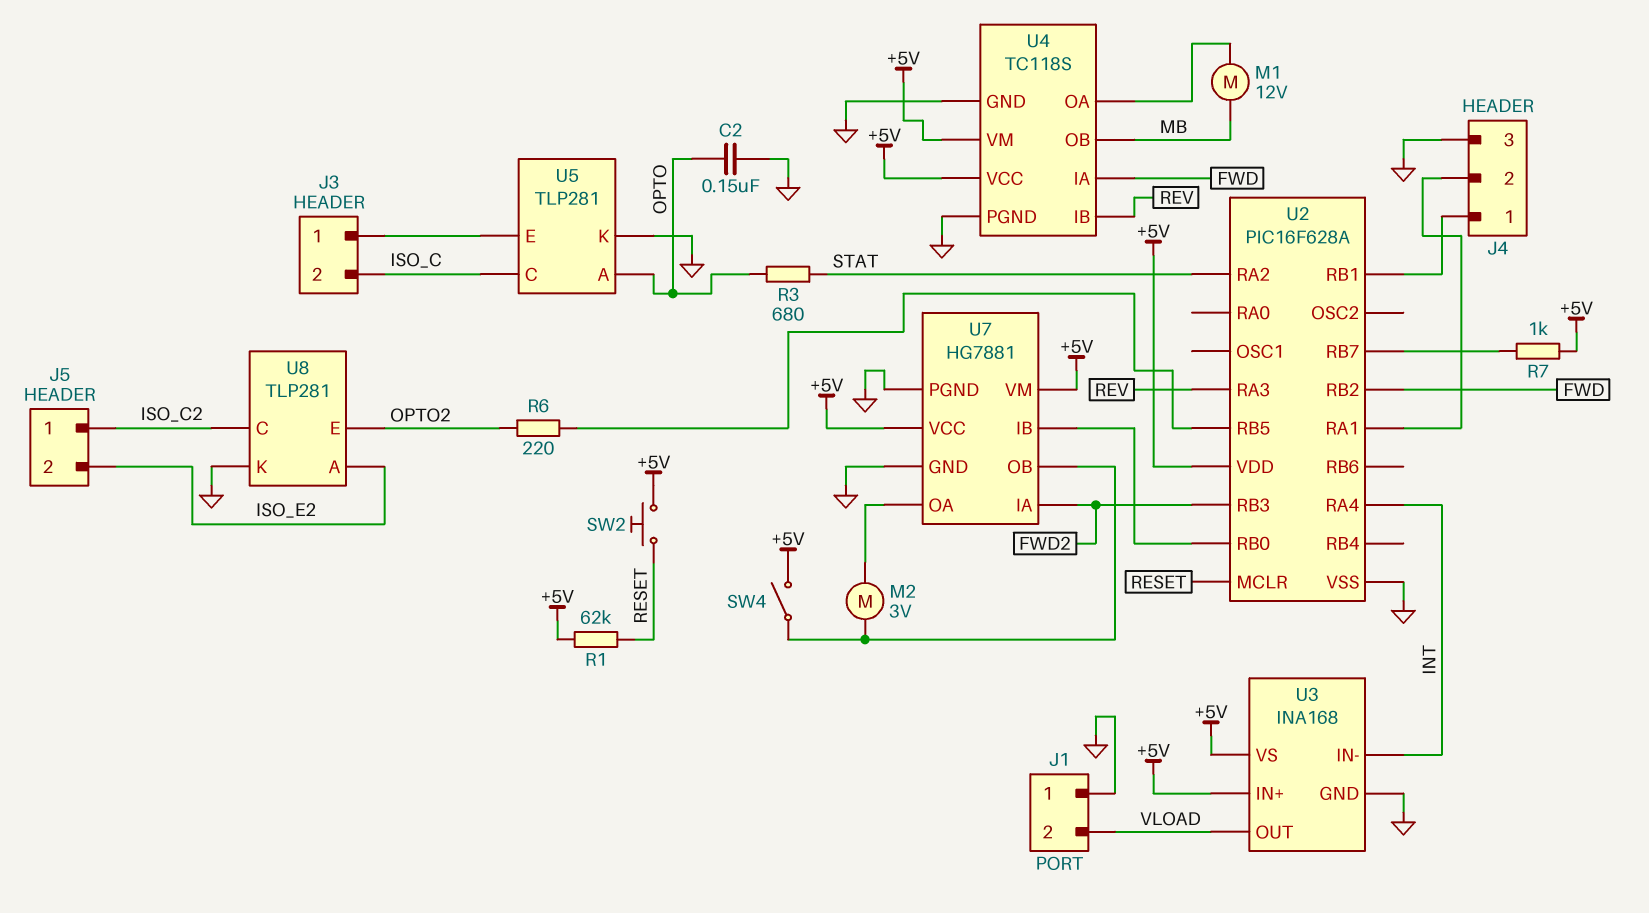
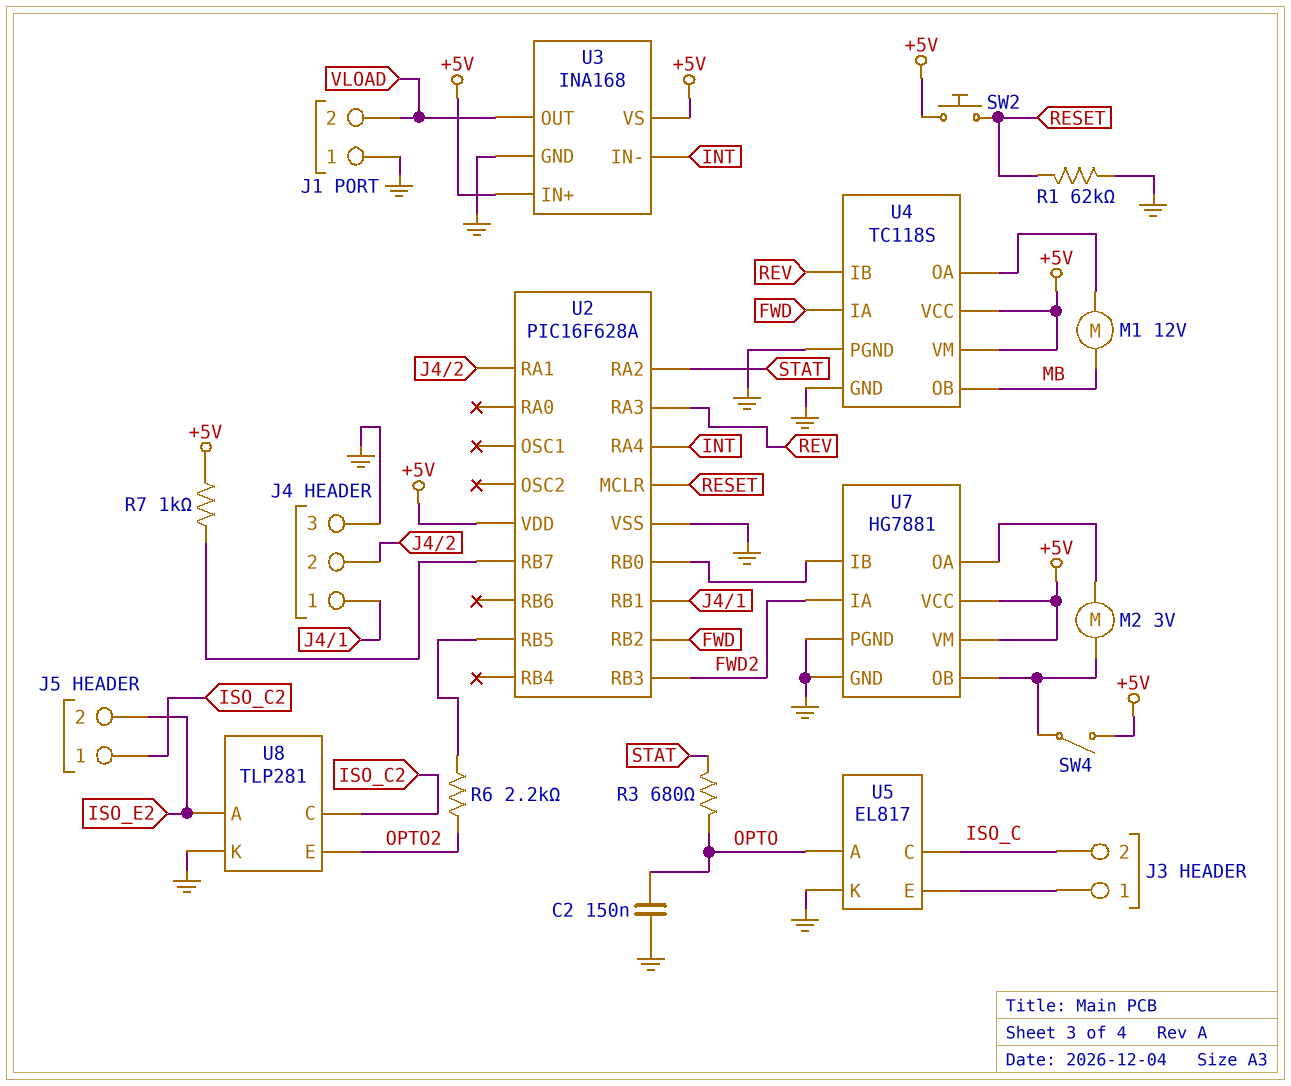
R1: 62k (+5V, RESET) -> 62k (GND, RESET)
R6: 220 (OPTO2, U2/RB5) -> 2.2k (OPTO2, U2/RB5)
U5: TLP281 -> EL817

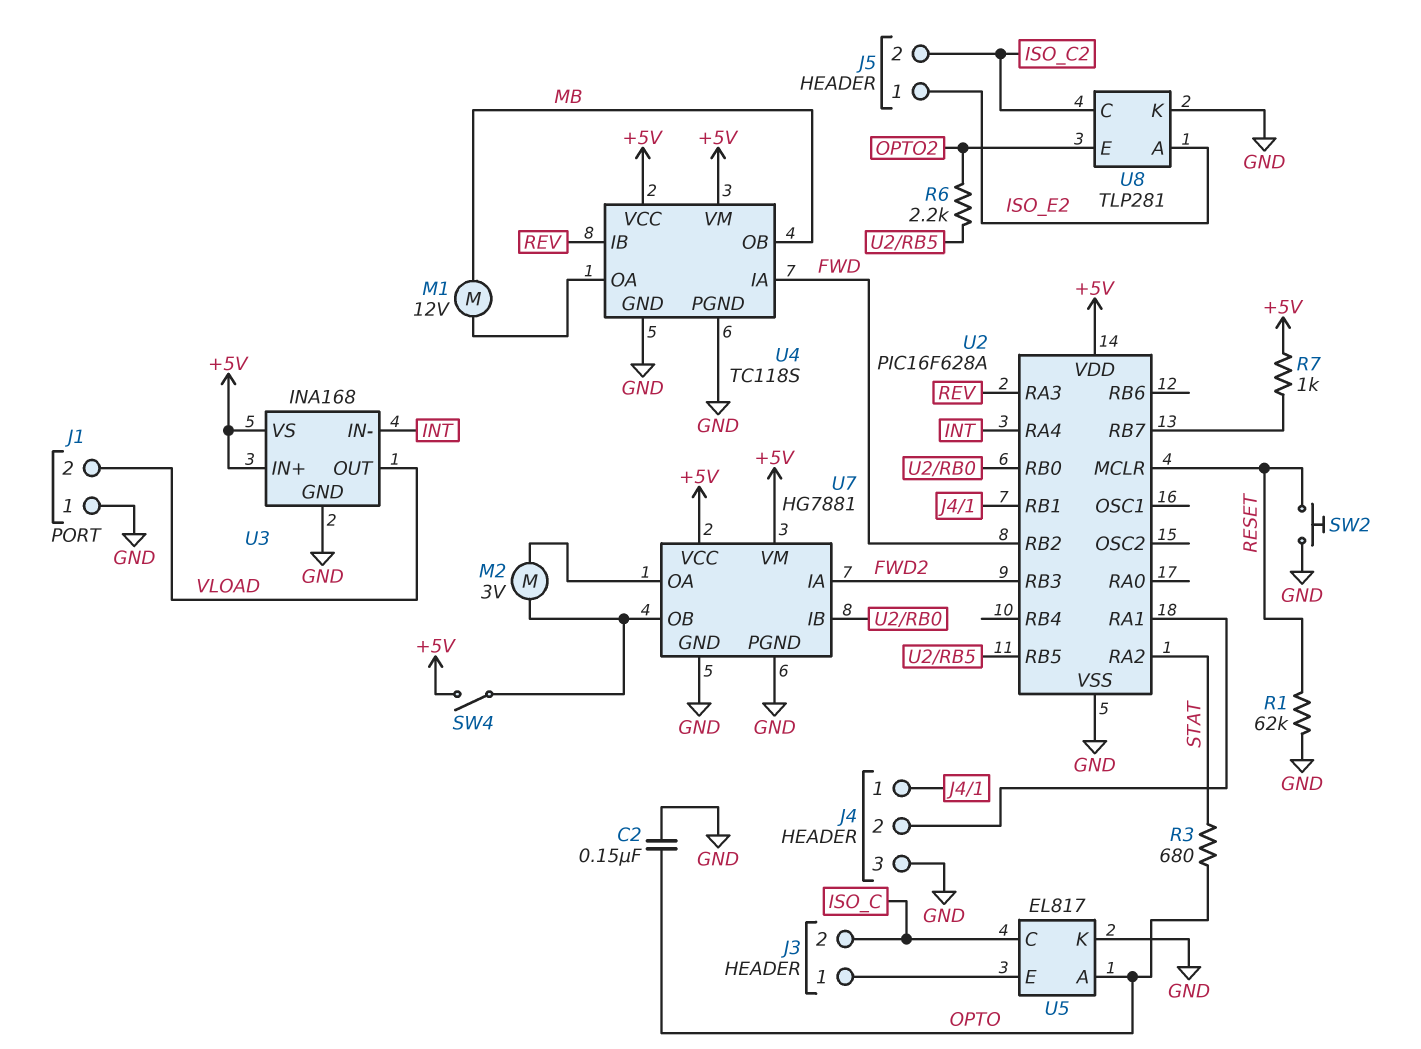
J5 pin 1: ISO_C2 -> ISO_E2
J5 pin 2: ISO_E2 -> ISO_C2
SW2: button (+5V, RESET) -> button (GND, RESET)

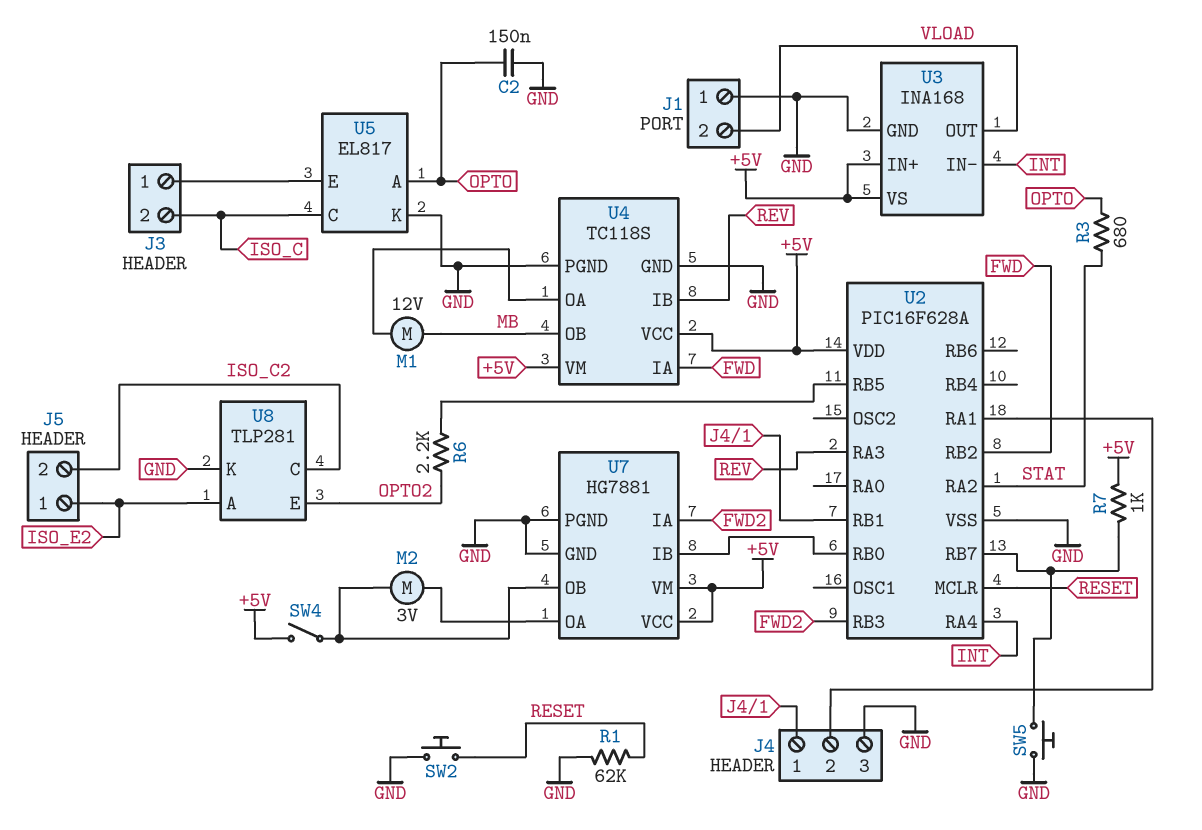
SW5: none -> button (GND, U2/RB7)

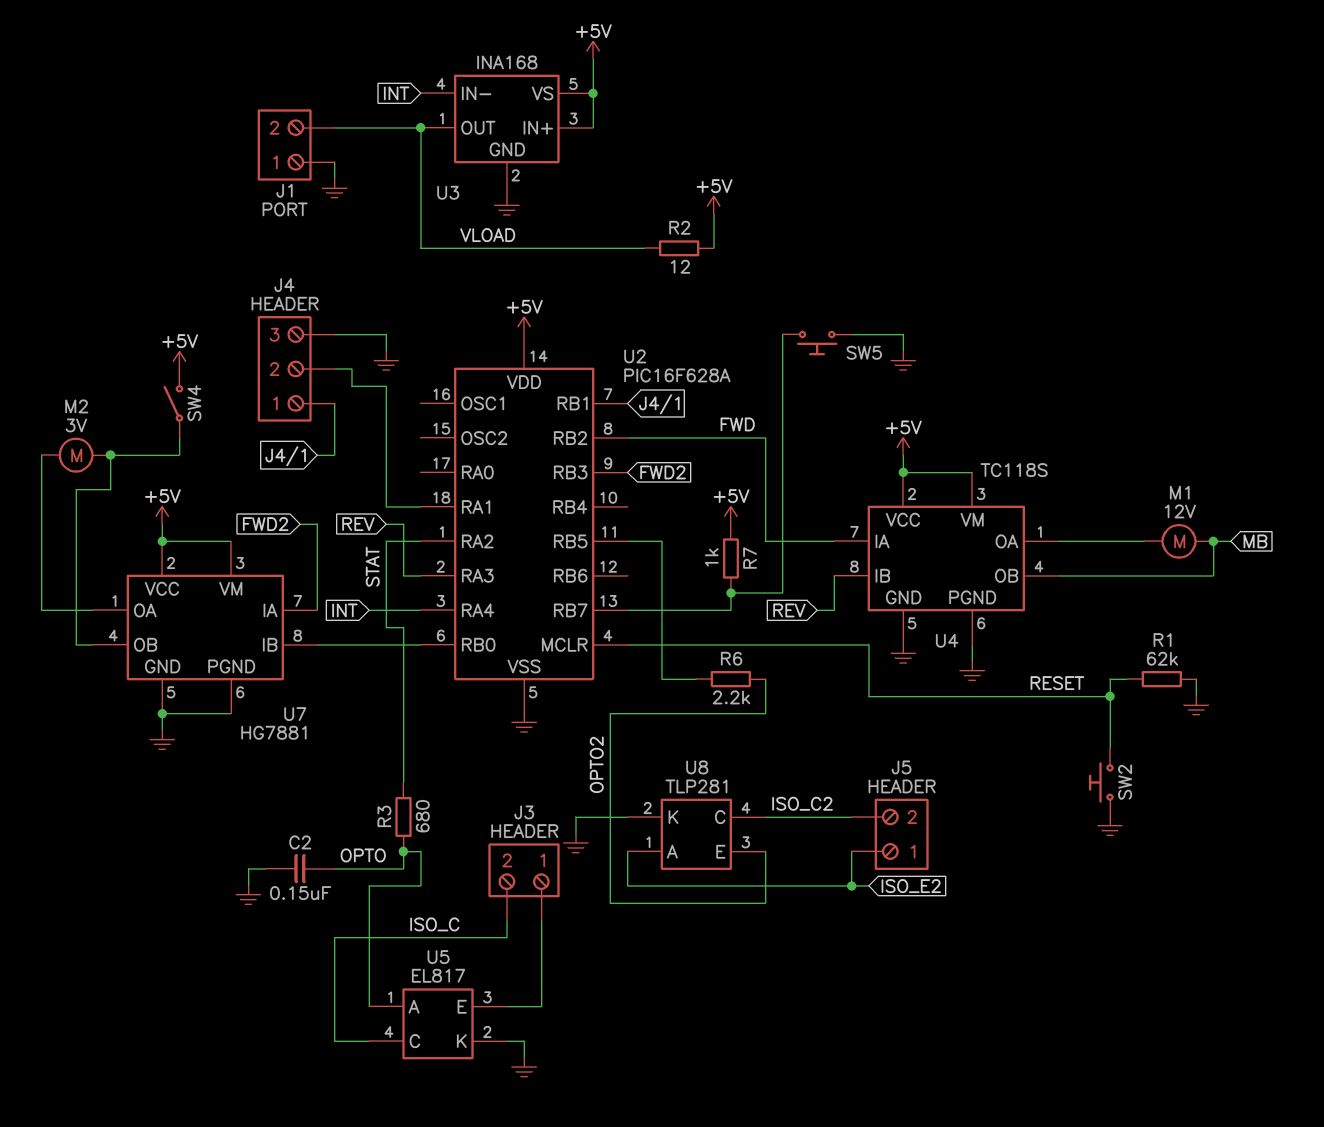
R2: none -> 12 (+5V, VLOAD)

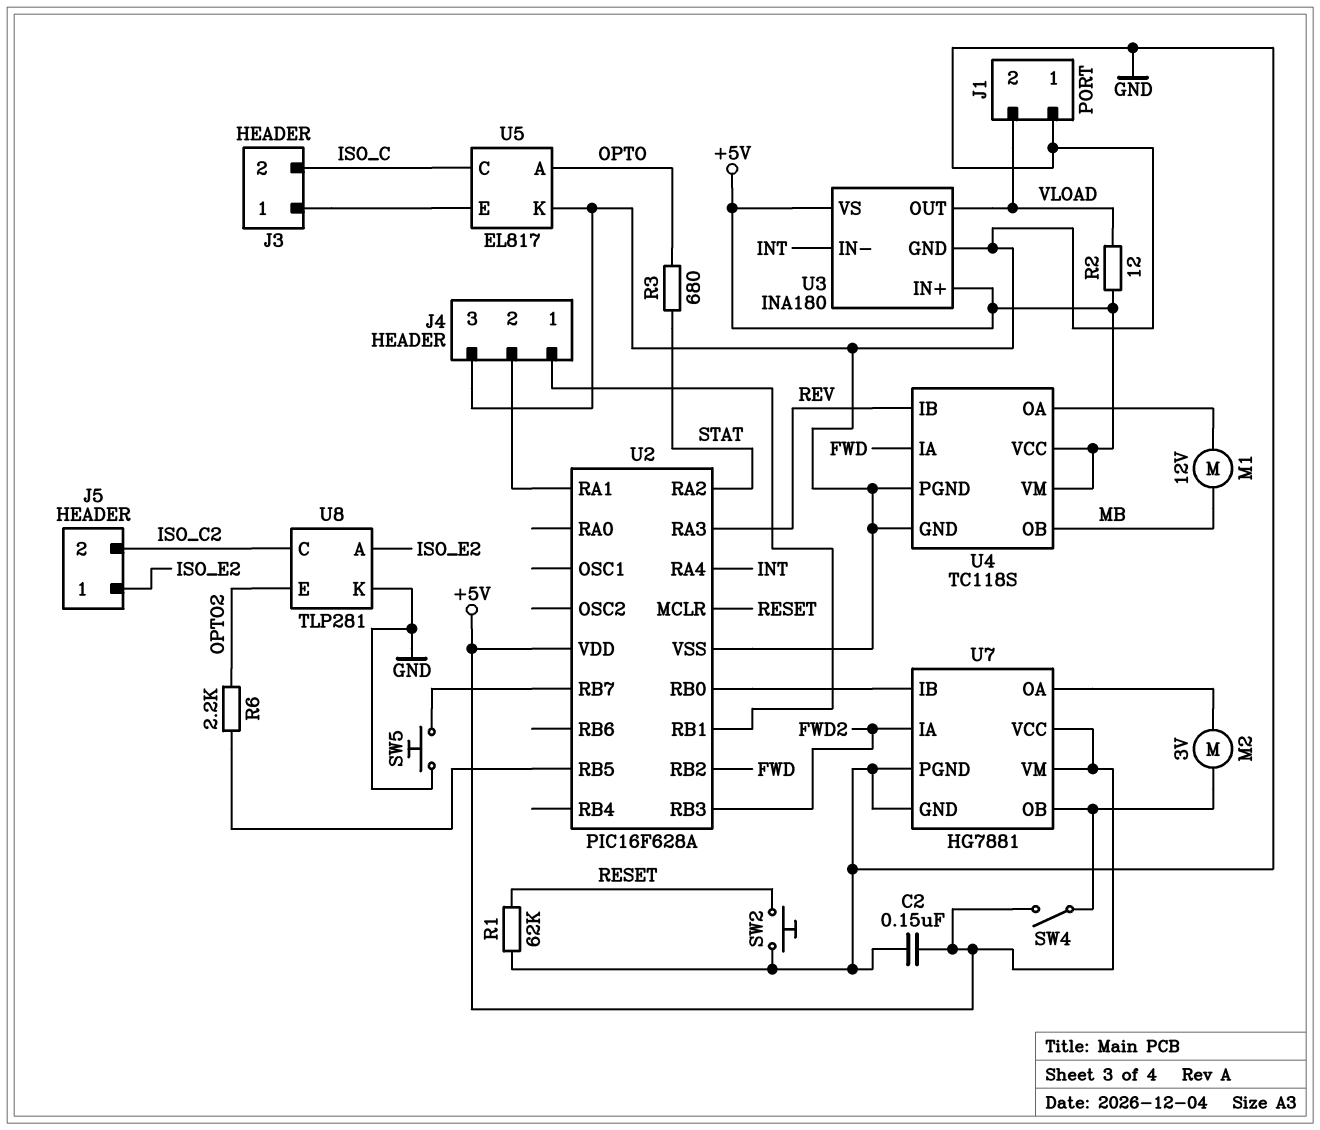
C2: 150nF (GND, OPTO) -> 150nF (+5V, GND)
R7: 1k (+5V, U2/RB7) -> none
U3: INA168 -> INA180

